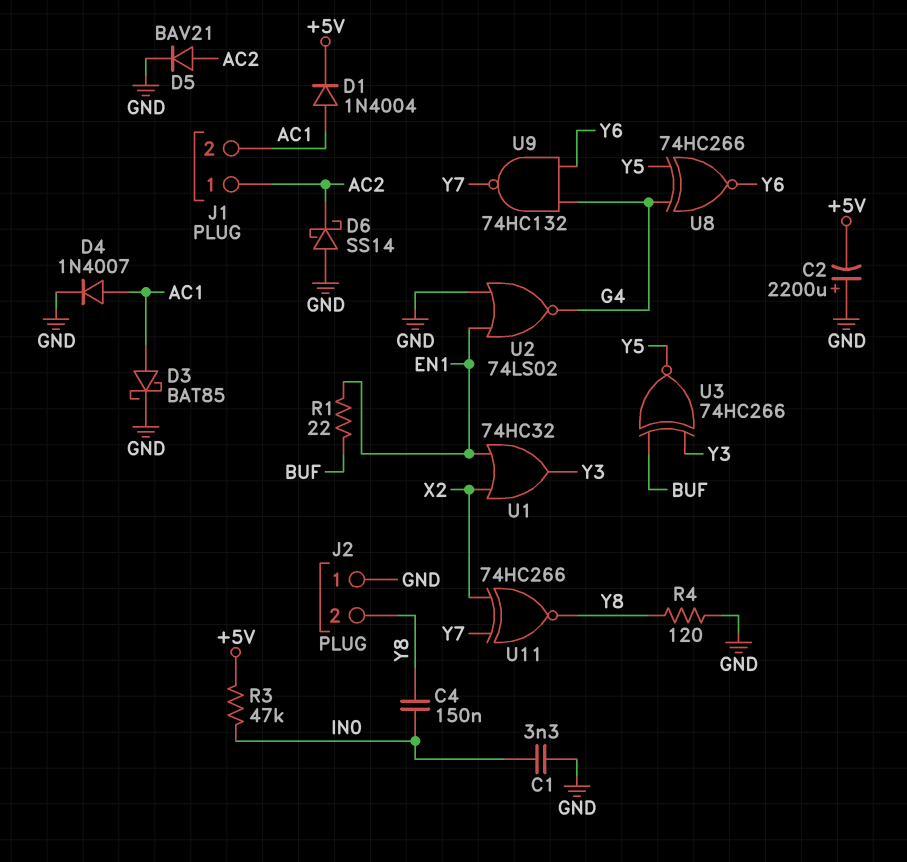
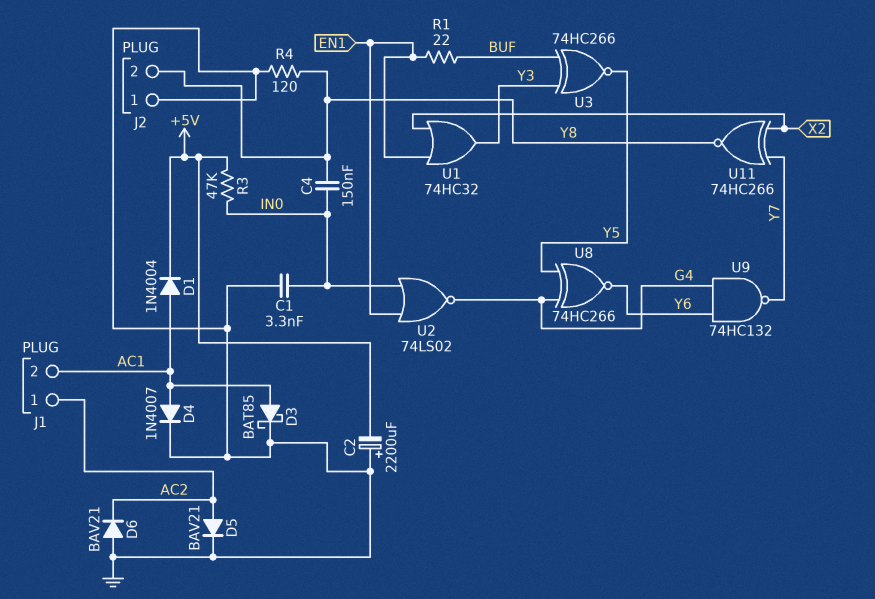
D6: schottky SS14 (A GND, K AC2) -> diode BAV21 (A GND, K AC2)
U2: NOR 74LS02 (in EN1, in GND, out G4) -> NOR 74LS02 (in EN1, in IN0, out G4)

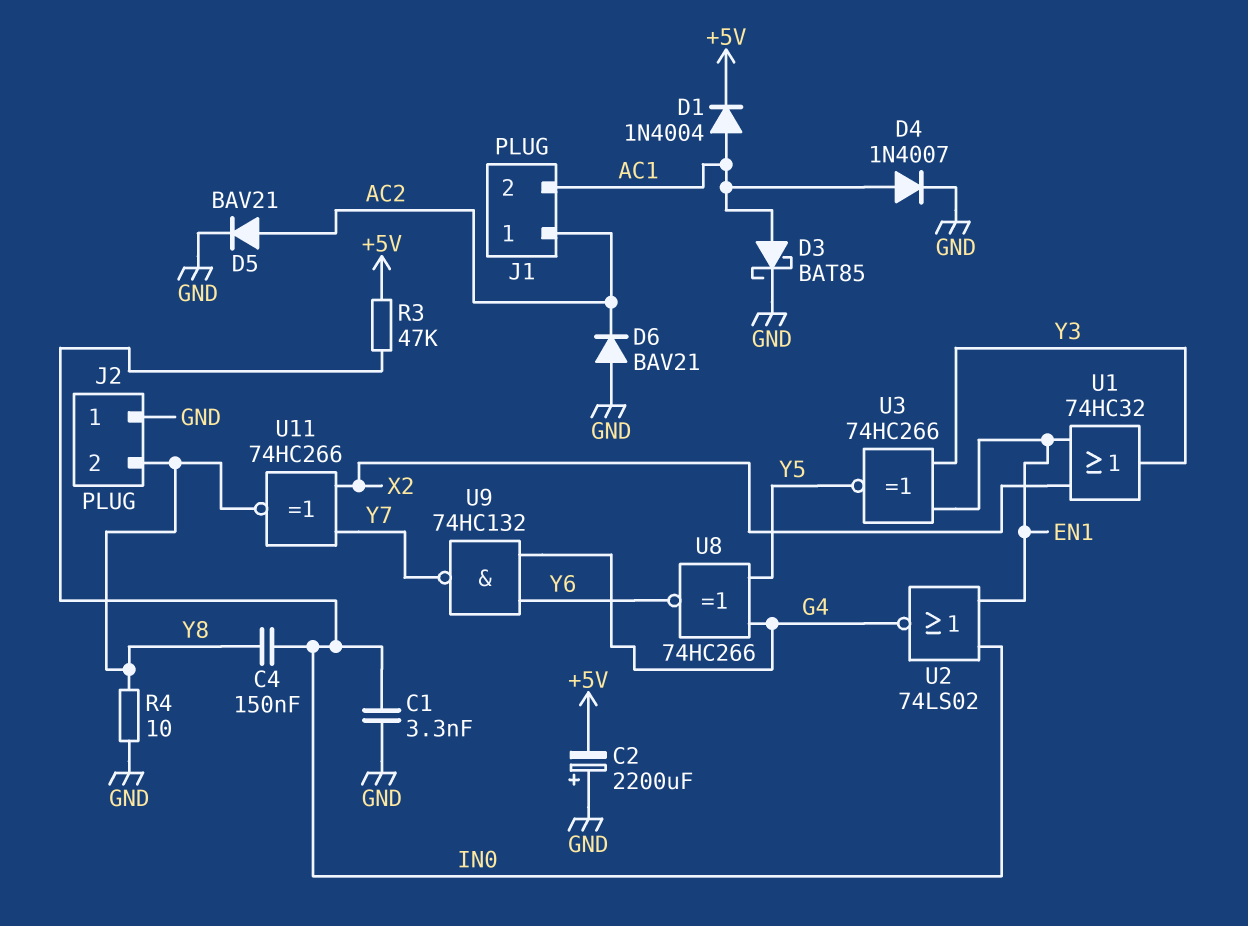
R1: 22 (BUF, EN1) -> none
R4: 120 (GND, Y8) -> 10 (GND, Y8)
U3: XNOR 74HC266 (in BUF, in Y3, out Y5) -> XNOR 74HC266 (in EN1, in Y3, out Y5)

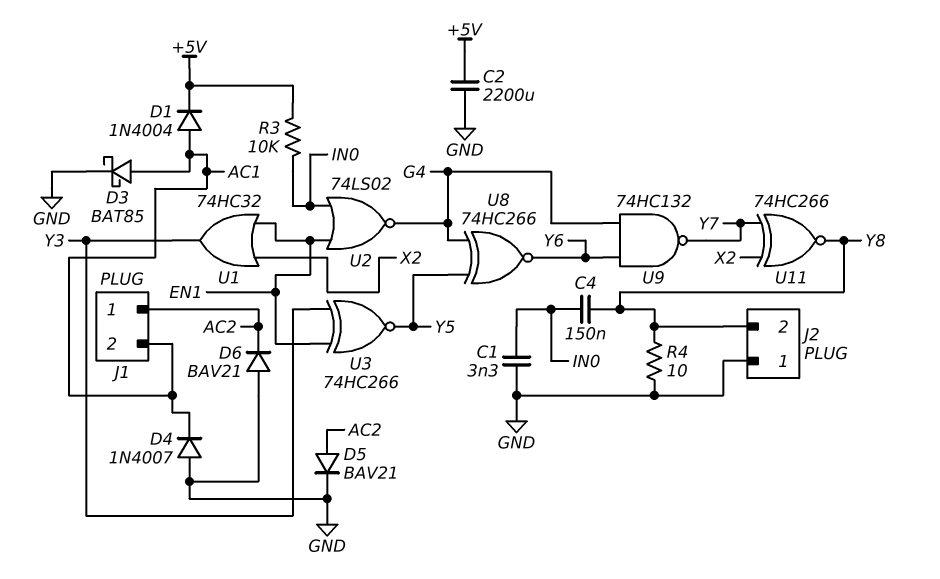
C2: 2200uF (plus GND, minus +5V) -> 2200uF (+5V, GND)
D4: diode 1N4007 (A AC1, K GND) -> diode 1N4007 (A GND, K AC1)
R3: 47k (+5V, IN0) -> 10k (+5V, IN0)

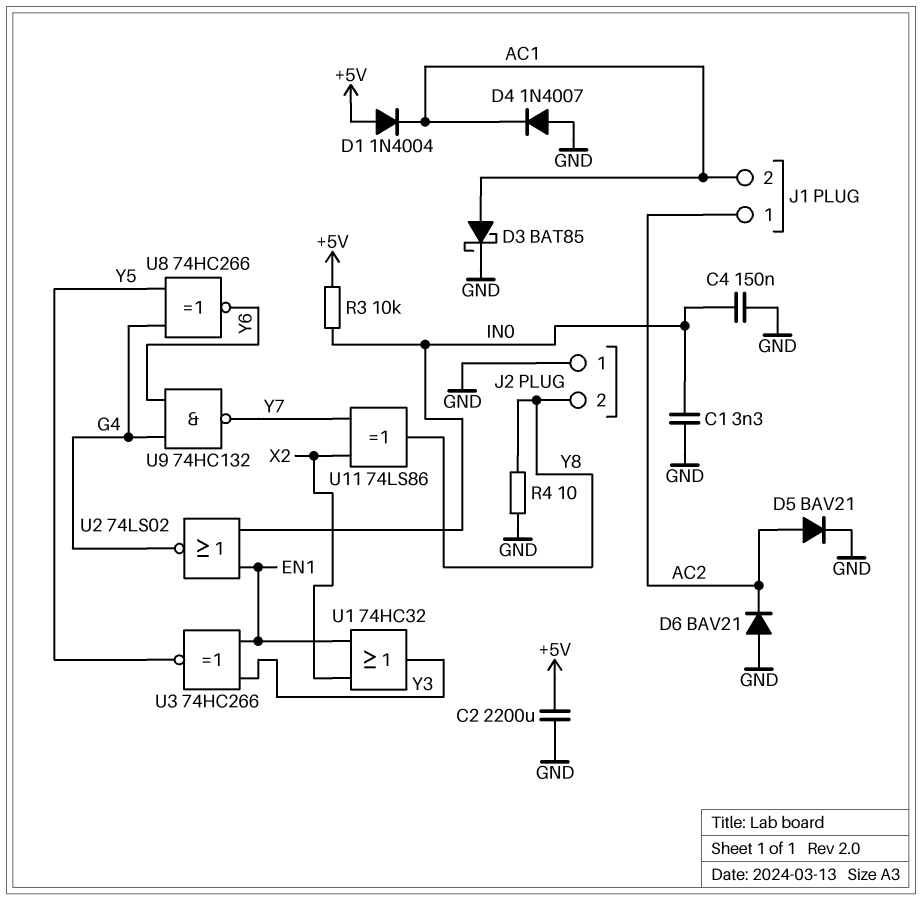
C4: 150nF (IN0, Y8) -> 150nF (GND, IN0)
D1: diode 1N4004 (A AC1, K +5V) -> diode 1N4004 (A +5V, K AC1)
U11: XNOR 74HC266 (in X2, in Y7, out Y8) -> XOR 74LS86 (in X2, in Y7, out Y8)

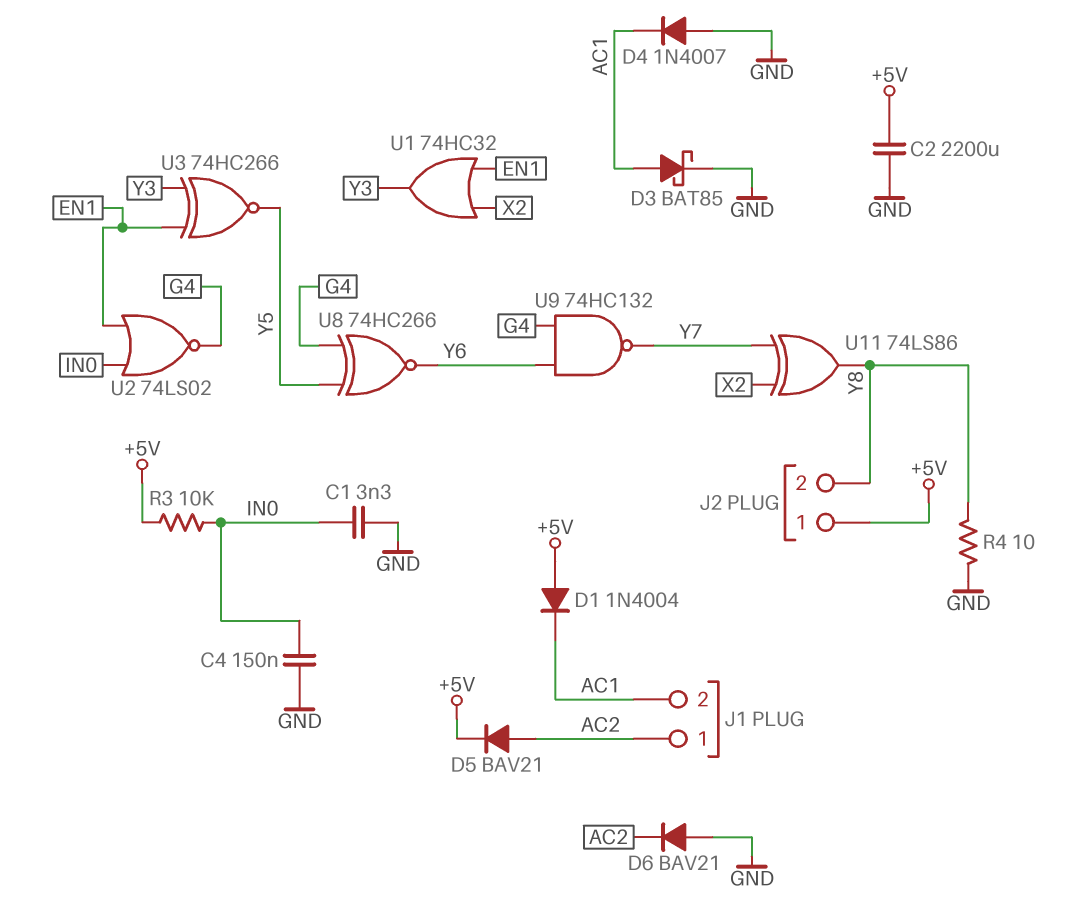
D5: diode BAV21 (A AC2, K GND) -> diode BAV21 (A AC2, K +5V)
J2 pin 1: GND -> +5V

